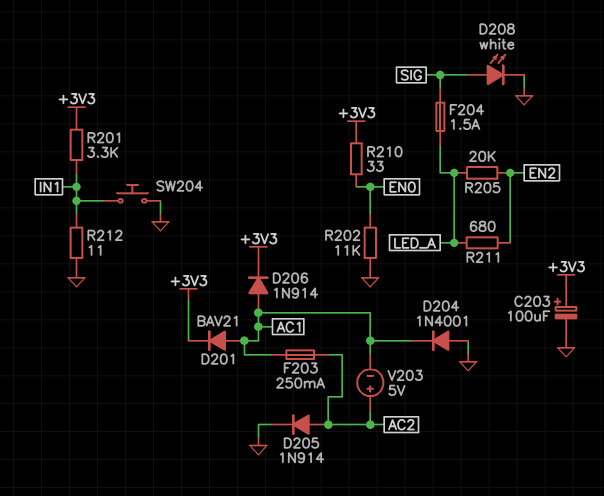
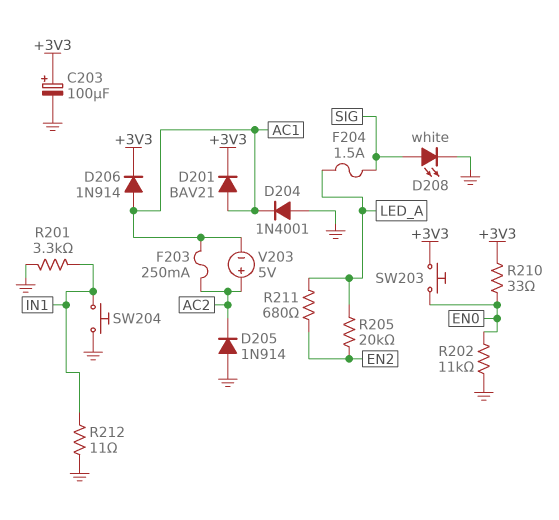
D205: diode 1N914 (A AC2, K GND) -> diode 1N914 (A GND, K AC2)
R201: 3.3k (+3V3, IN1) -> 3.3k (GND, IN1)
SW203: none -> button (+3V3, EN0)

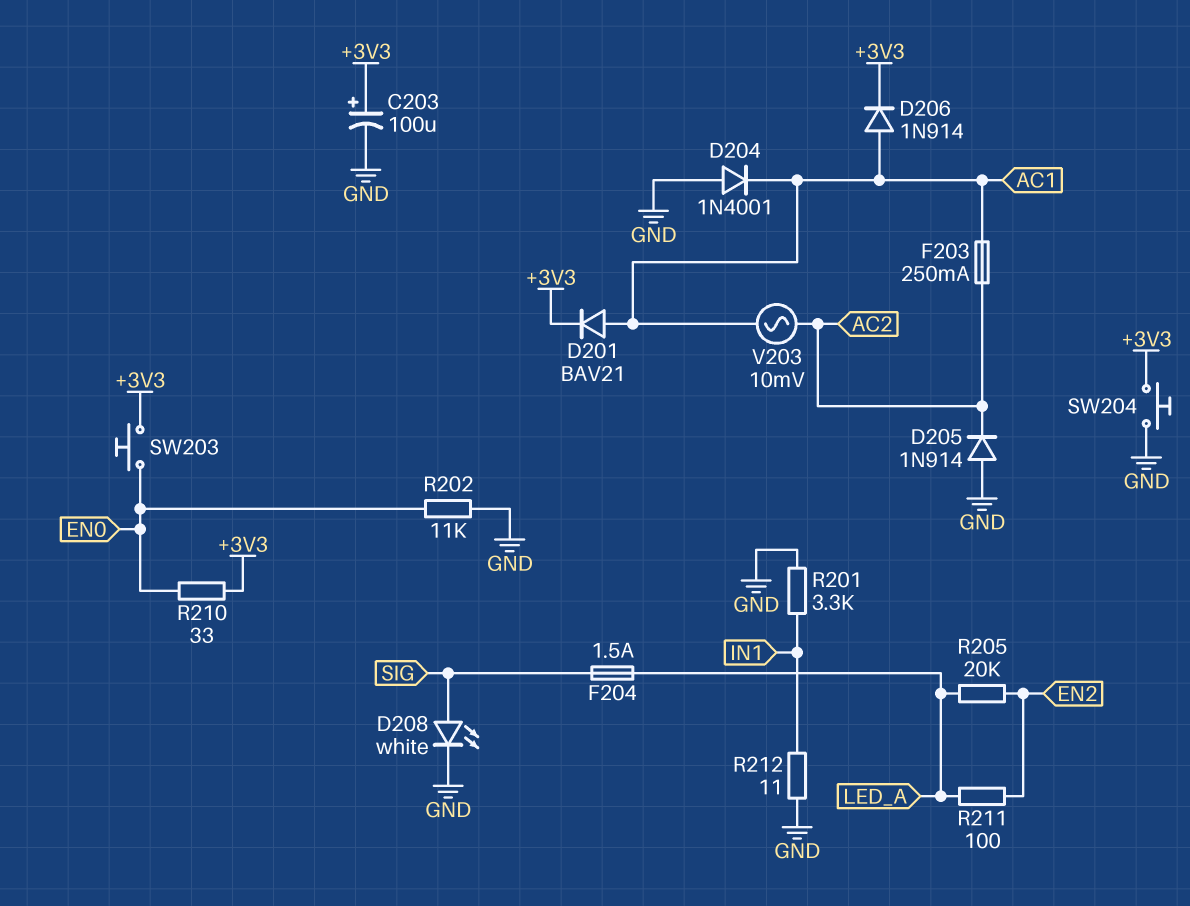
R211: 680 (EN2, LED_A) -> 100 (EN2, LED_A)
SW204: button (GND, IN1) -> button (+3V3, GND)
V203: 5V (plus AC2, minus AC1) -> AC 10mV (AC1, AC2)

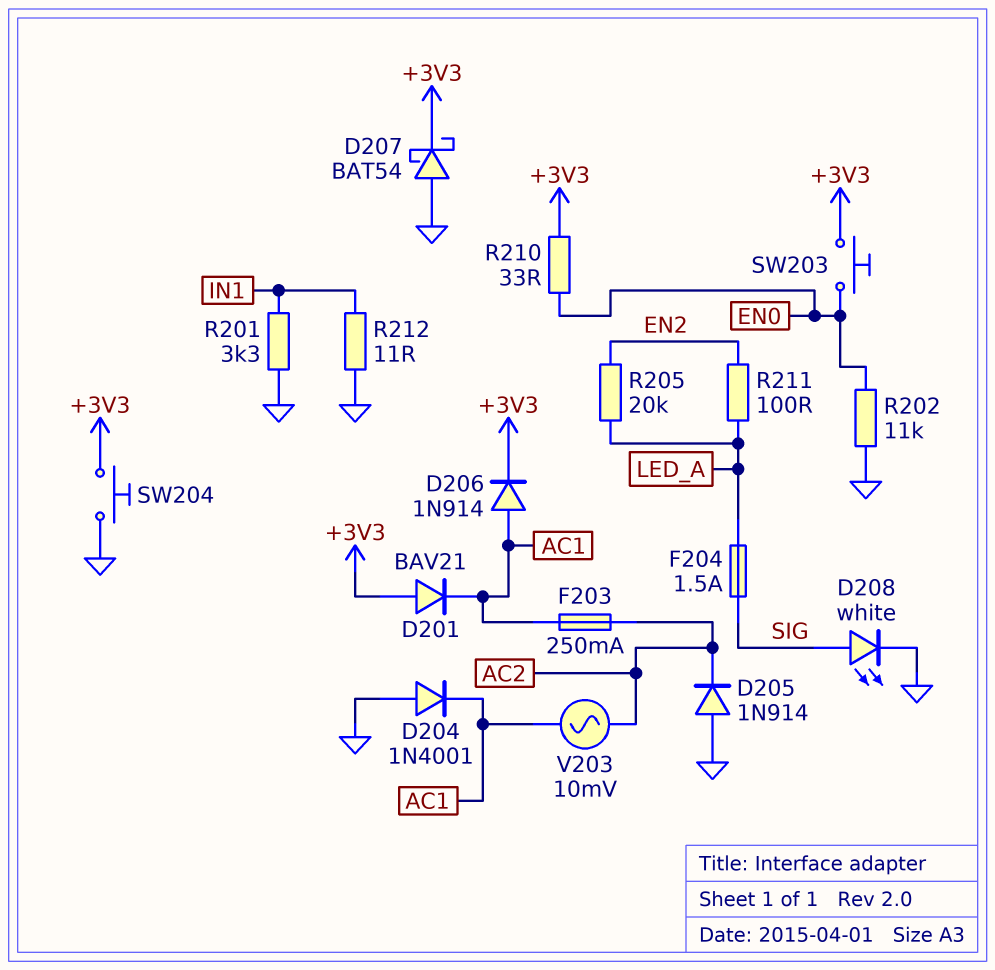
C203: 100uF (plus +3V3, minus GND) -> none
D201: diode BAV21 (A AC1, K +3V3) -> diode BAV21 (A +3V3, K AC1)
D207: none -> schottky BAT54 (A GND, K +3V3)

